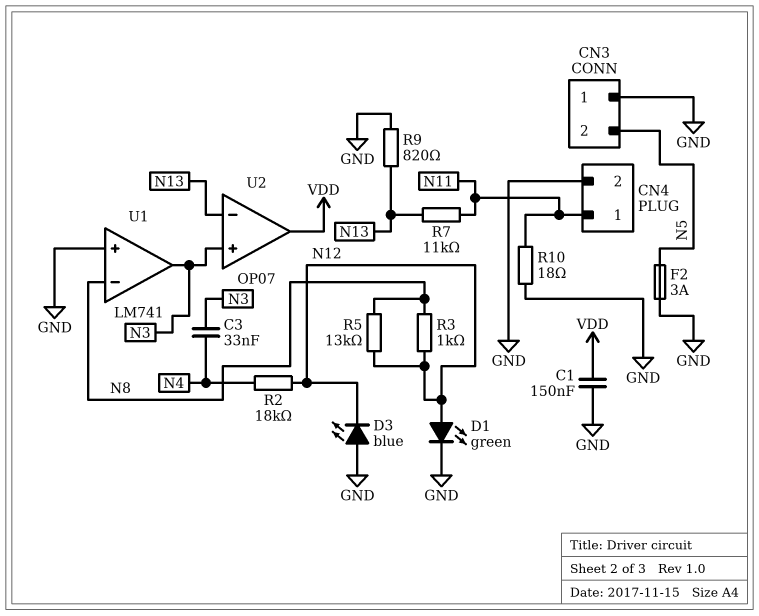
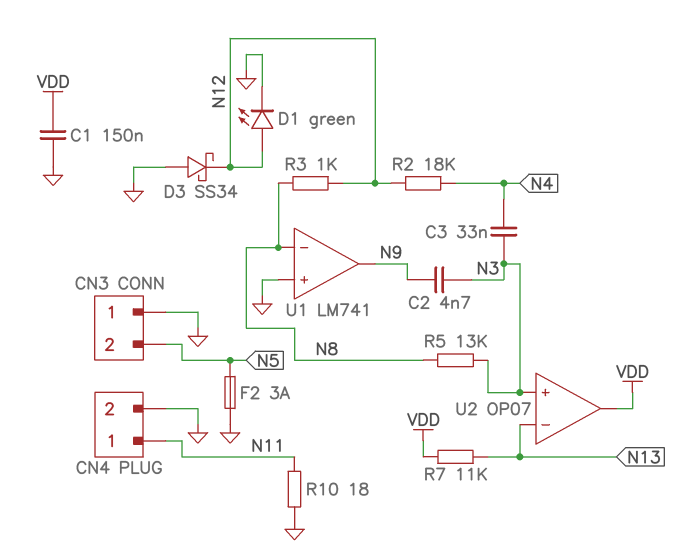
C2: none -> 4.7nF (N3, N9)
D3: LED blue (A GND, K N12) -> schottky SS34 (A GND, K N12)
R5: 13k (N8, N12) -> 13k (N3, N8)
R7: 11k (N11, N13) -> 11k (N13, VDD)
R9: 820 (GND, N13) -> none
U1 pin out: N3 -> N9

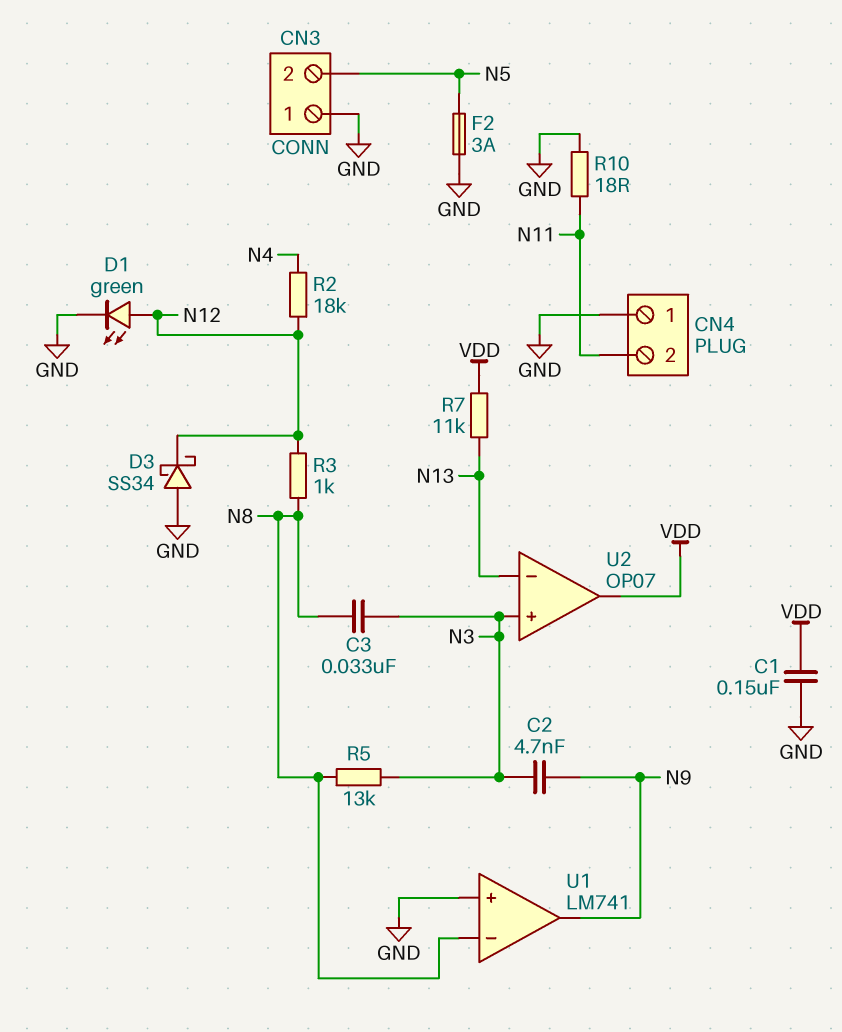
C3: 33nF (N3, N4) -> 33nF (N3, N8)
CN4 pin 1: N11 -> GND
CN4 pin 2: GND -> N11

